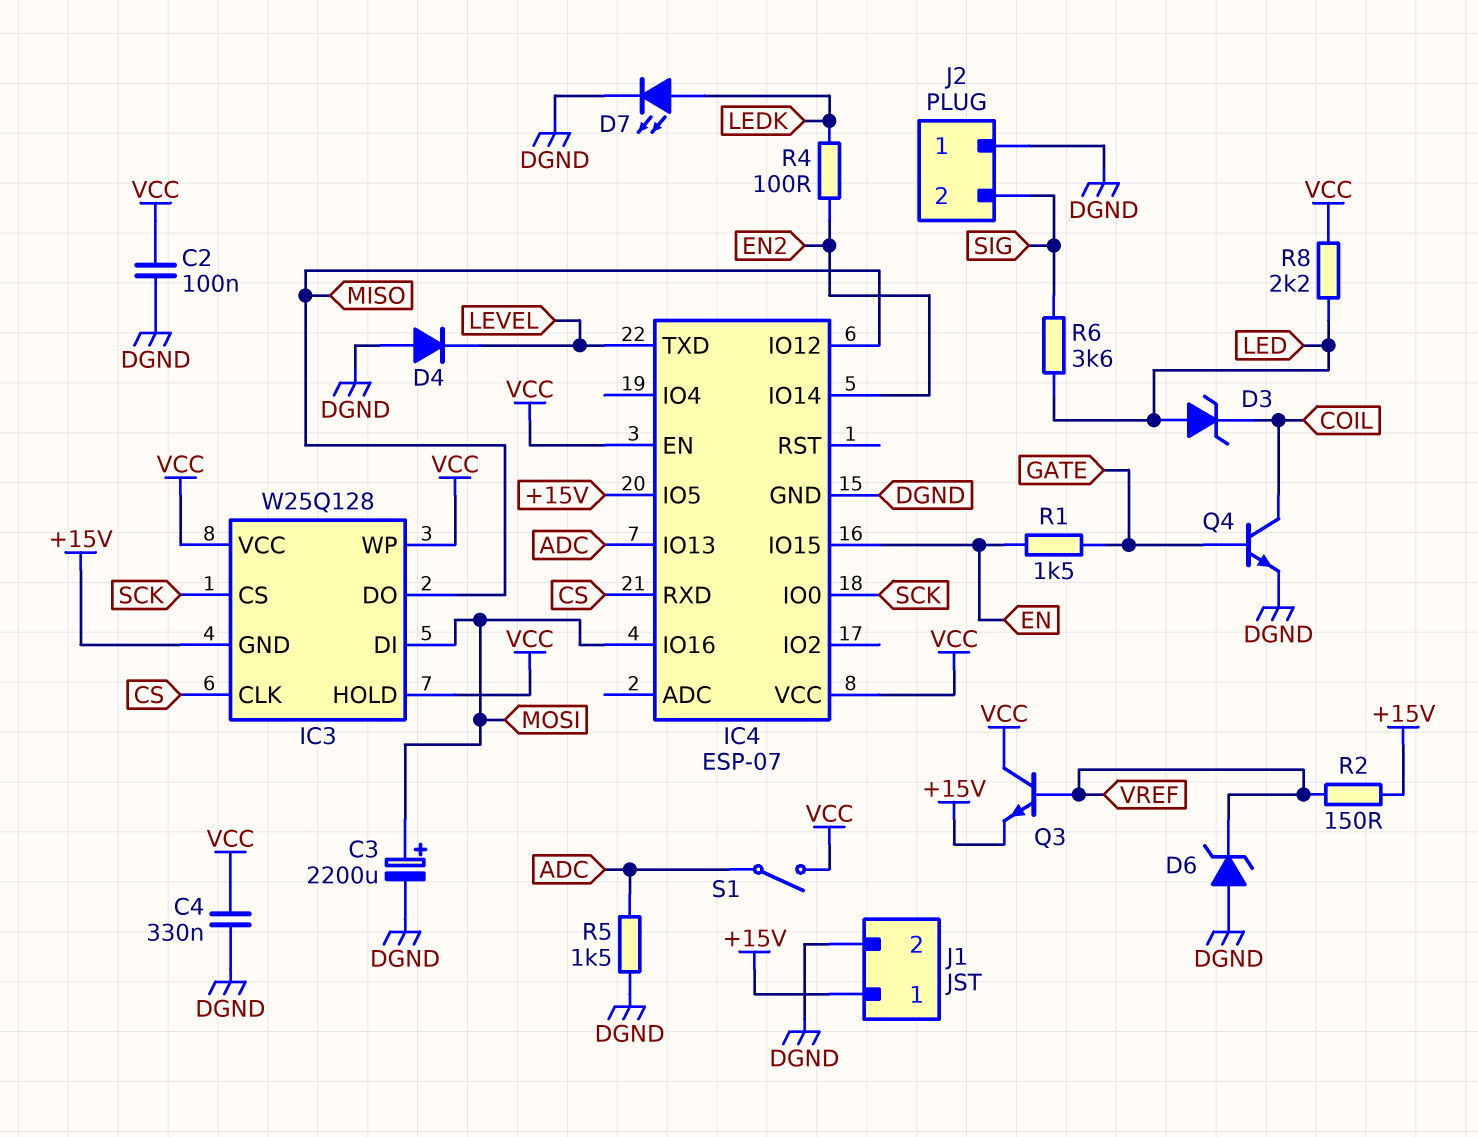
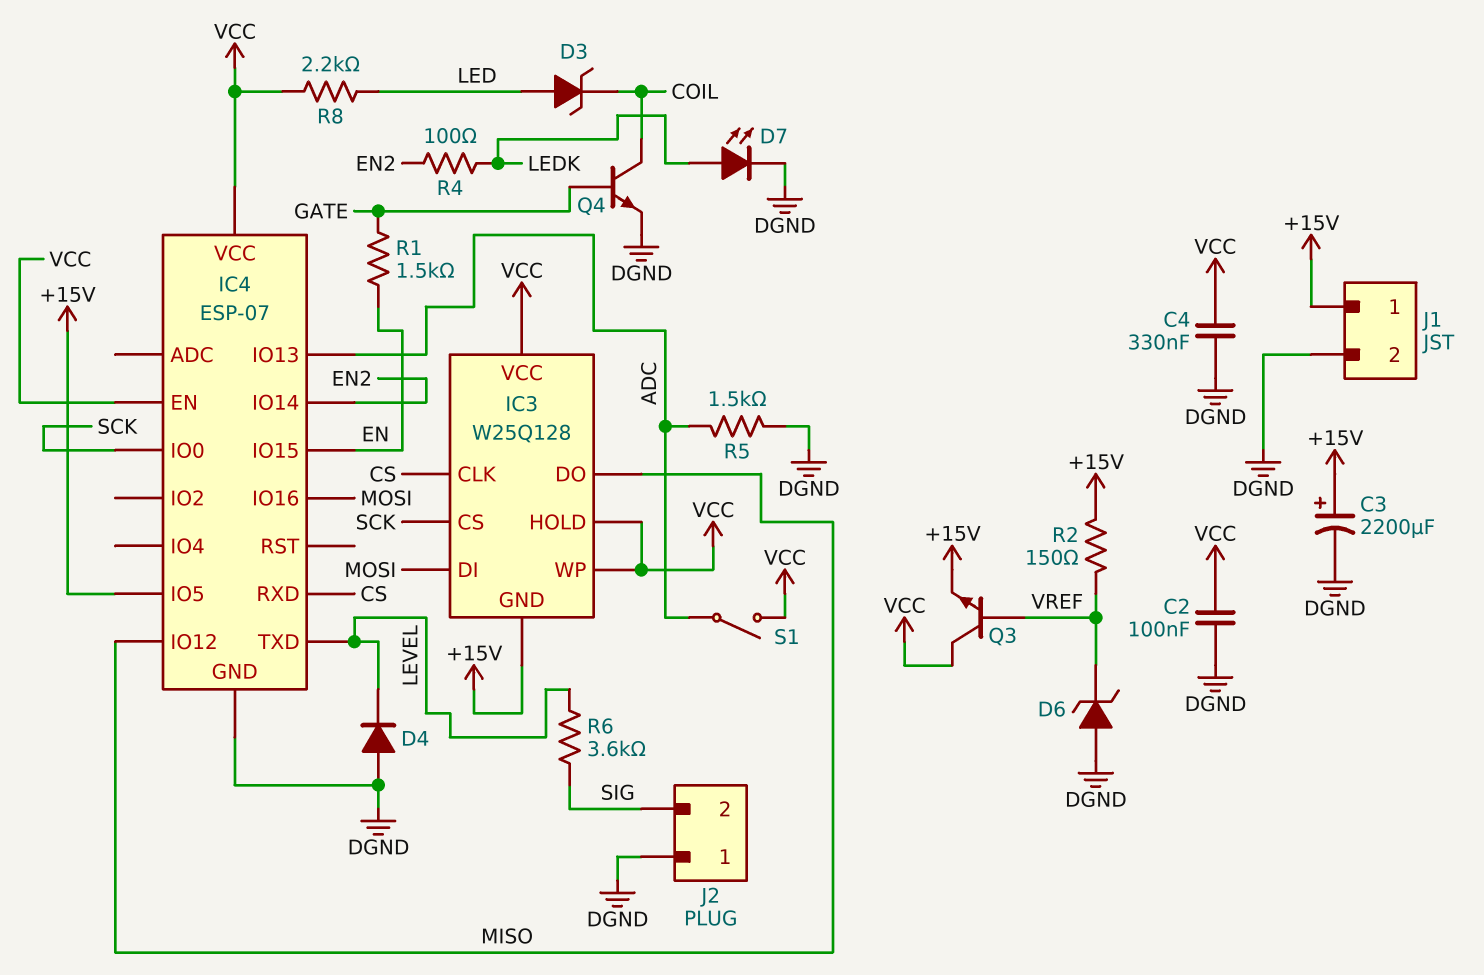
C3: 2200uF (plus MOSI, minus DGND) -> 2200uF (plus +15V, minus DGND)
R6: 3.6k (LED, SIG) -> 3.6k (LEVEL, SIG)

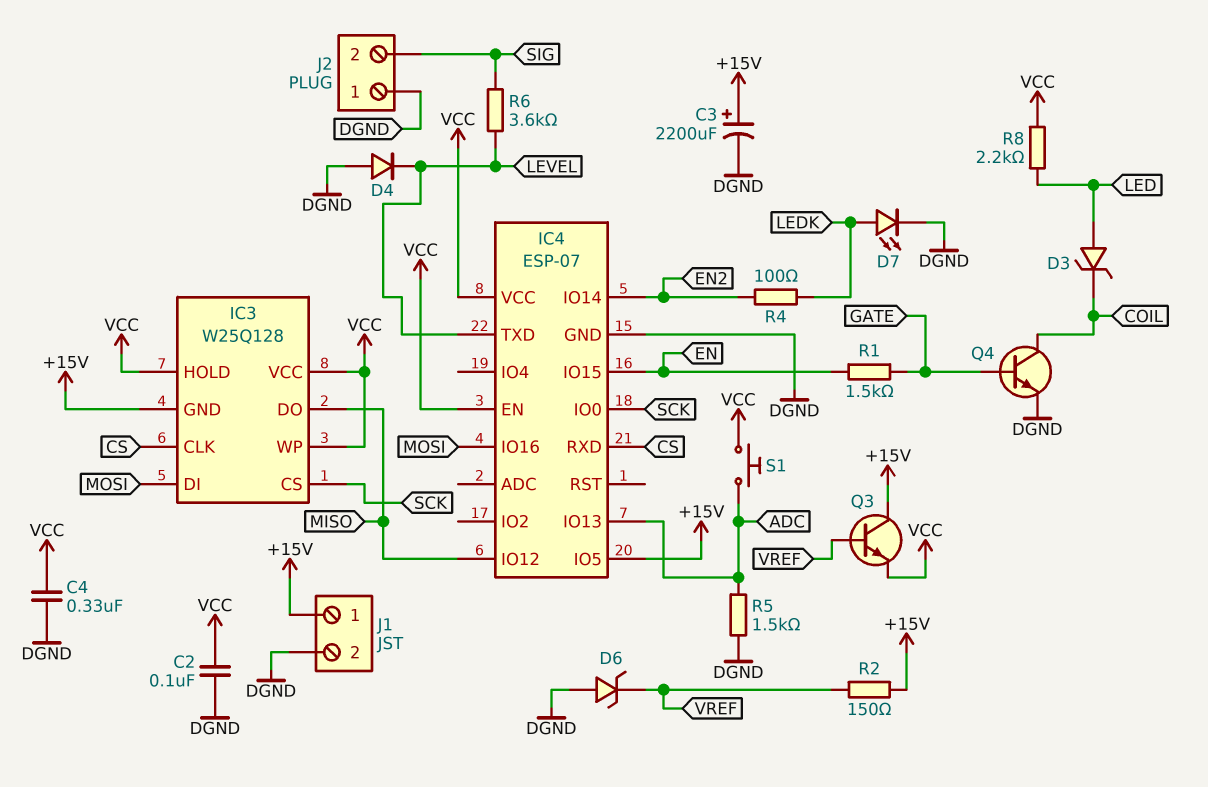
Q3: NPN (B VREF, C VCC, E +15V) -> NPN (B VREF, C +15V, E VCC)
S1: switch (ADC, VCC) -> button (ADC, VCC)

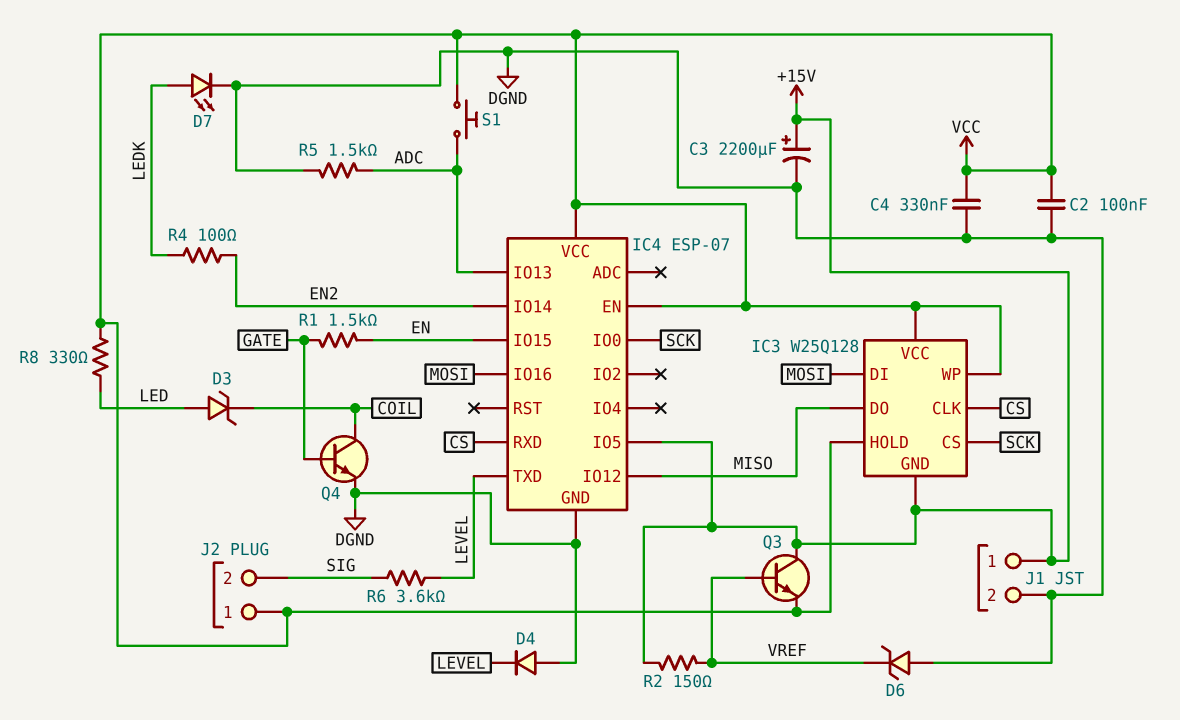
J2 pin 1: DGND -> VCC
R8: 2.2k (LED, VCC) -> 330 (LED, VCC)

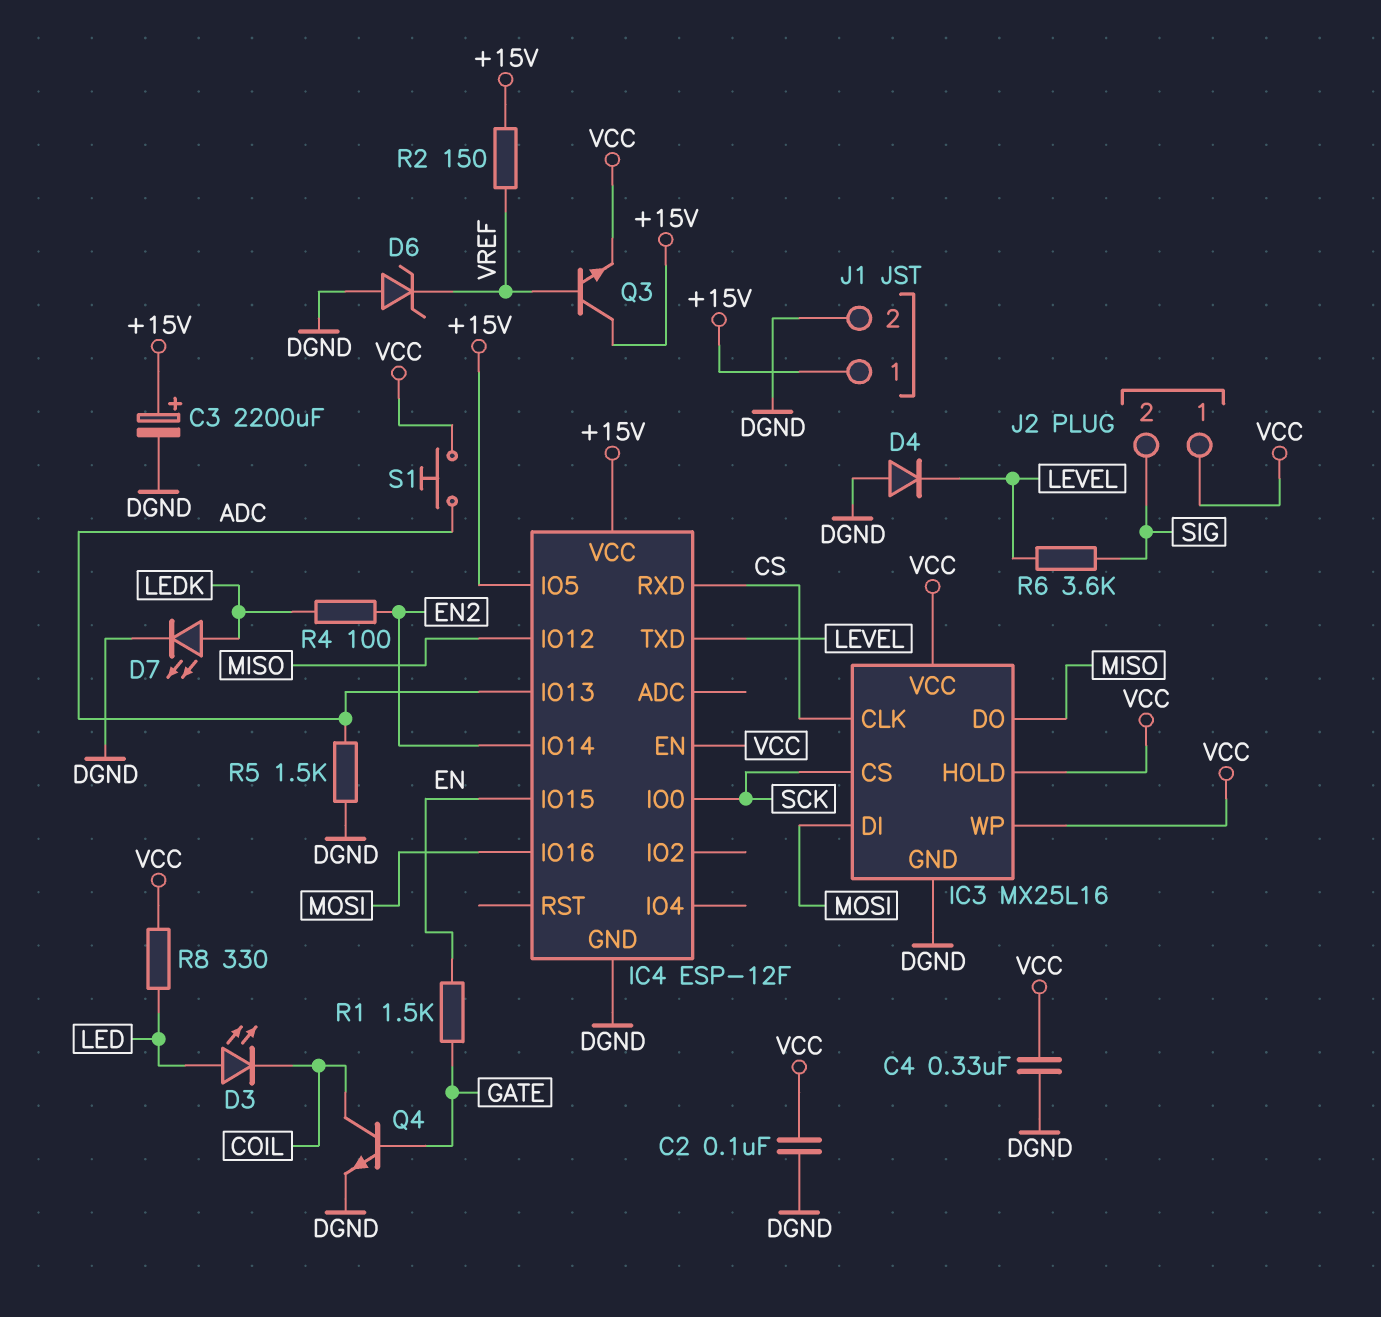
D3: zener (A LED, K COIL) -> LED (A LED, K COIL)
IC3: W25Q128 -> MX25L16
IC3 pin GND: +15V -> DGND
IC4: ESP-07 -> ESP-12F
IC4 pin VCC: VCC -> +15V

